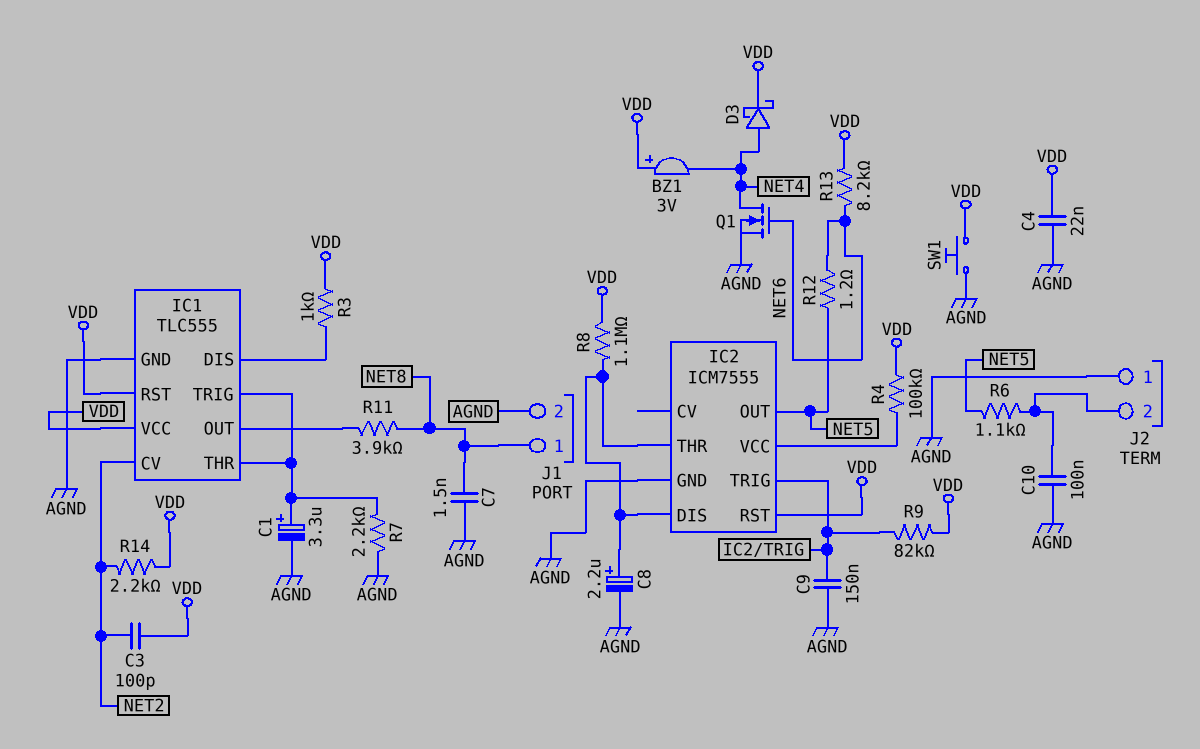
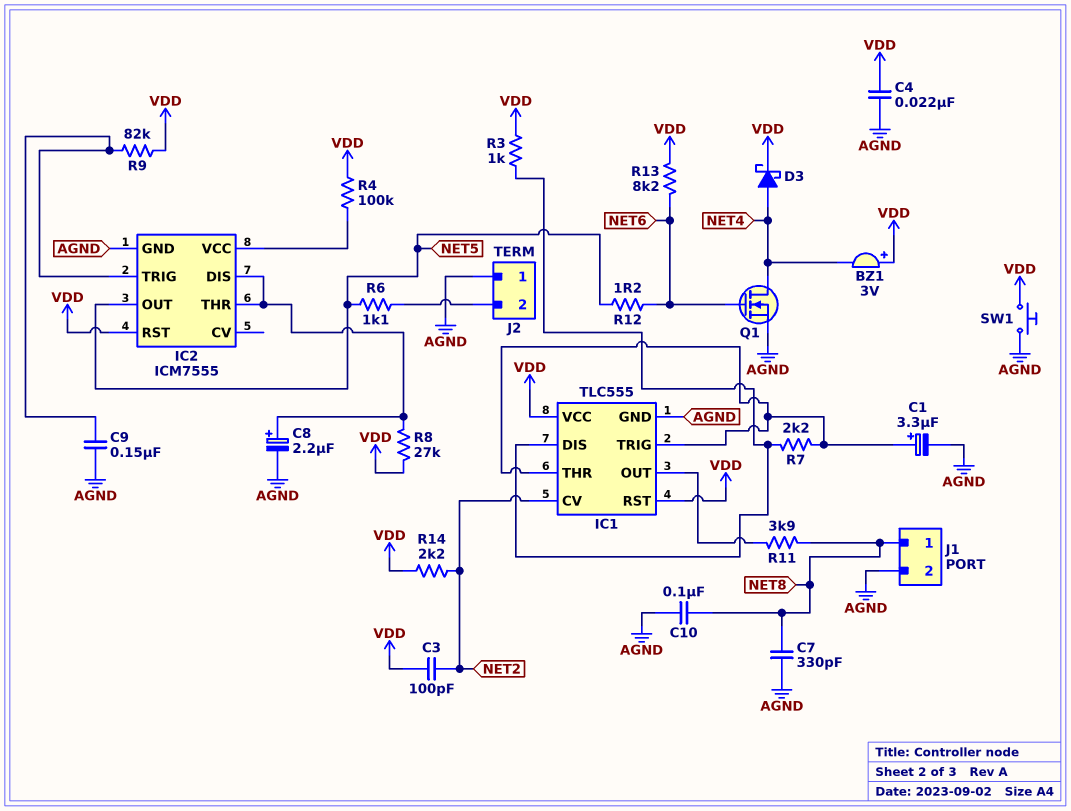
C7: 1.5nF (AGND, NET8) -> 330pF (AGND, NET8)
C10: 100nF (AGND, J2/2) -> 100nF (AGND, NET8)
R7: 2.2k (AGND, IC1/THR) -> 2.2k (IC1/DIS, IC1/THR)
R8: 1.1M (IC2/DIS, VDD) -> 27k (IC2/DIS, VDD)

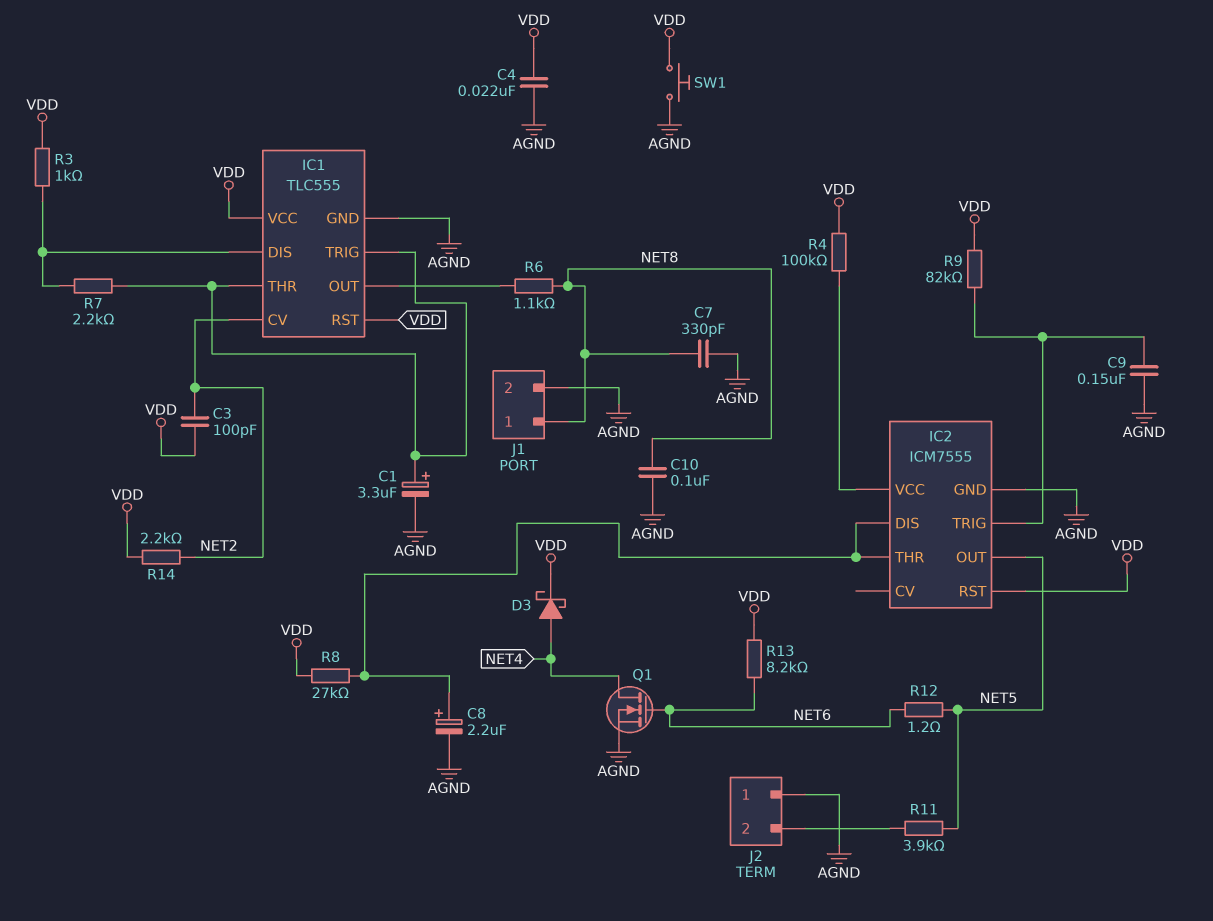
BZ1: buzzer 3V (plus VDD, minus NET4) -> none
R6: 1.1k (J2/2, NET5) -> 1.1k (IC1/OUT, NET8)
R11: 3.9k (IC1/OUT, NET8) -> 3.9k (J2/2, NET5)

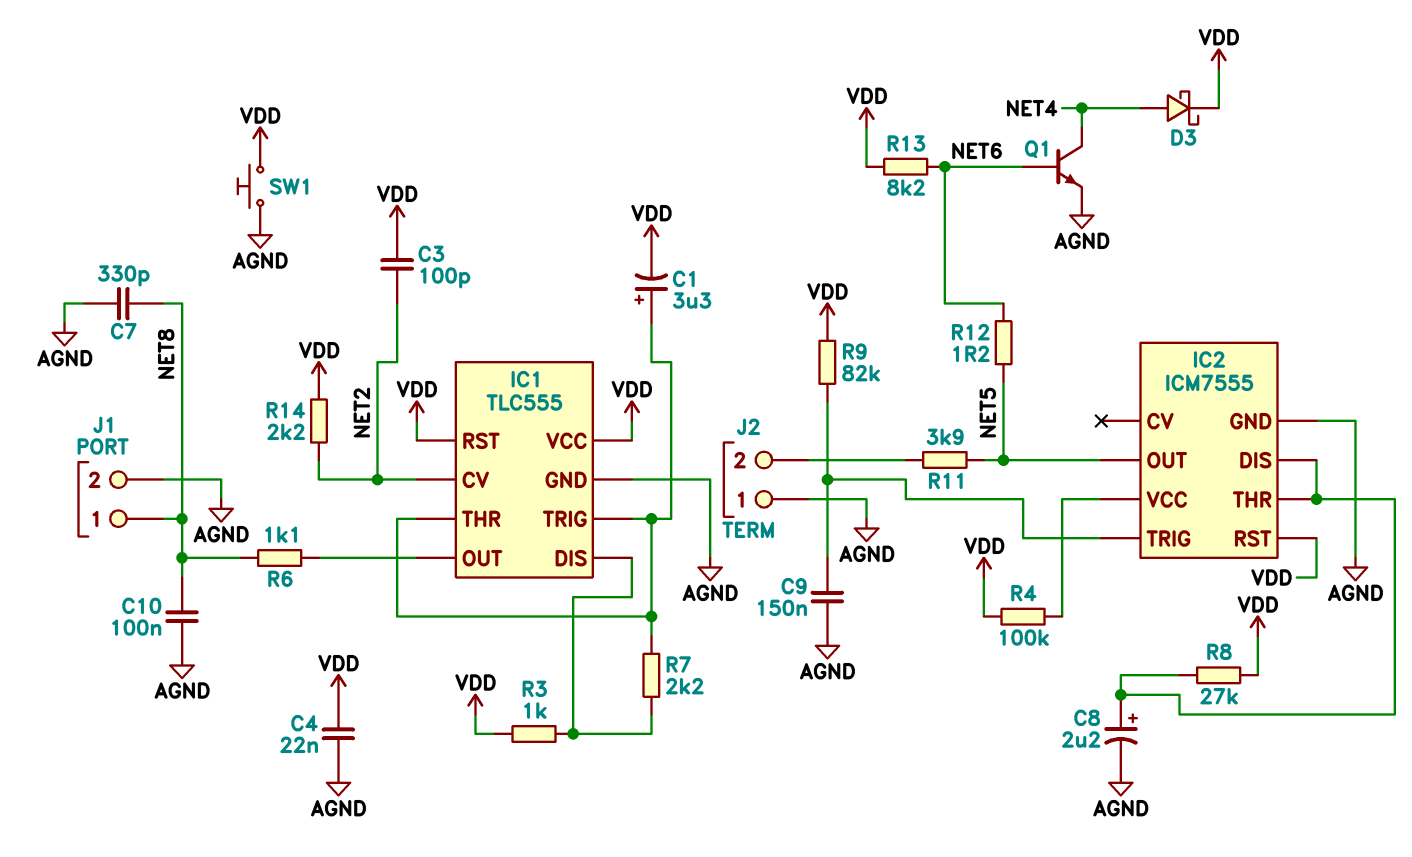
C1: 3.3uF (plus IC1/THR, minus AGND) -> 3.3uF (plus IC1/THR, minus VDD)
Q1: NMOS (G NET6, D NET4, S AGND) -> NPN (B NET6, C NET4, E AGND)

